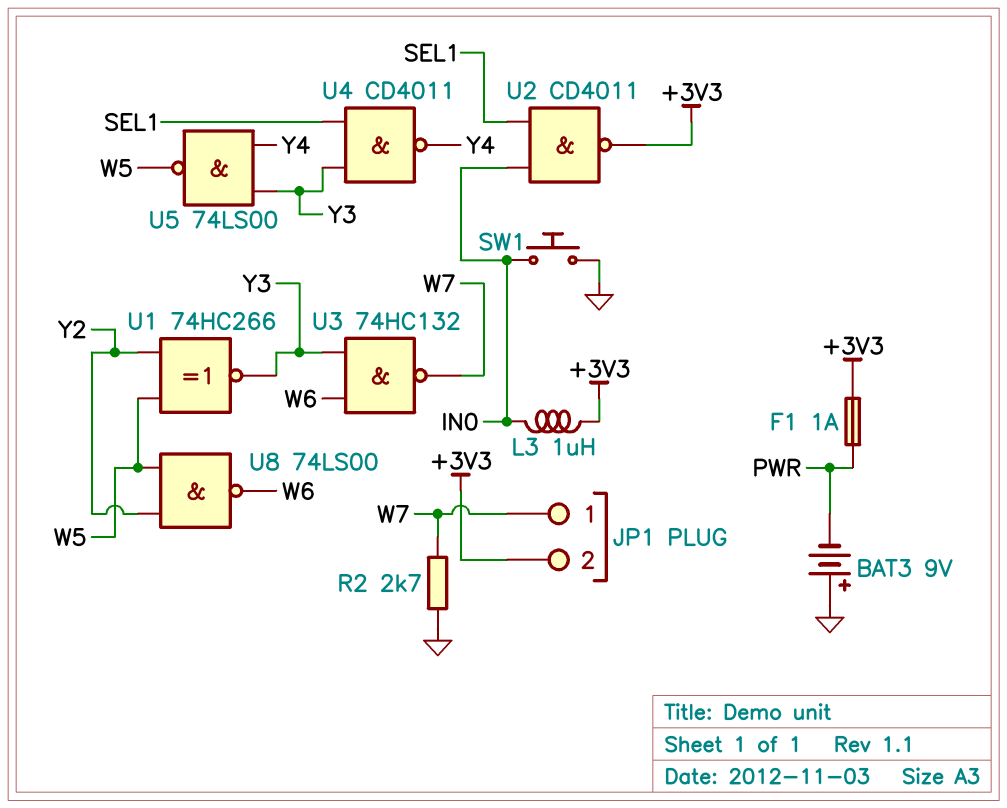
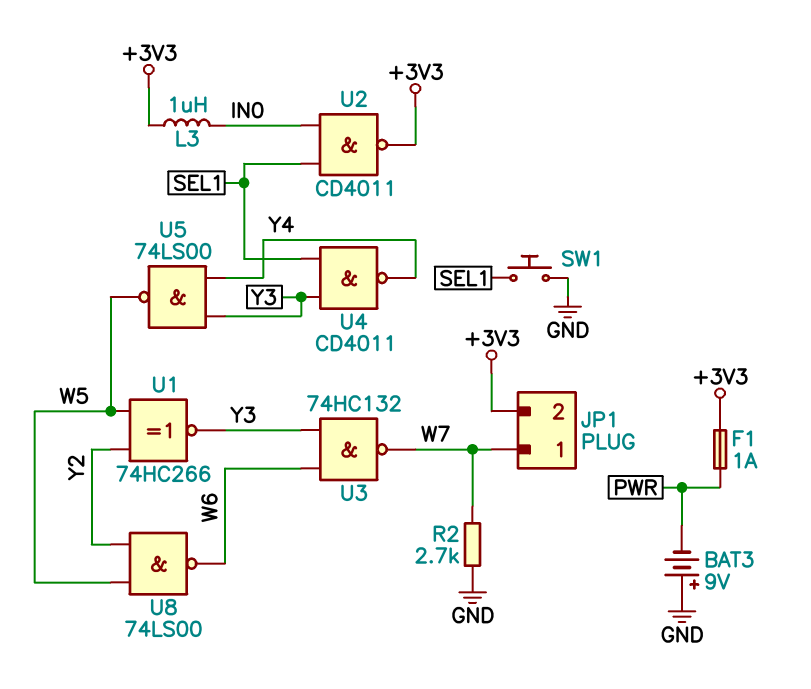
SW1: button (GND, IN0) -> button (GND, SEL1)

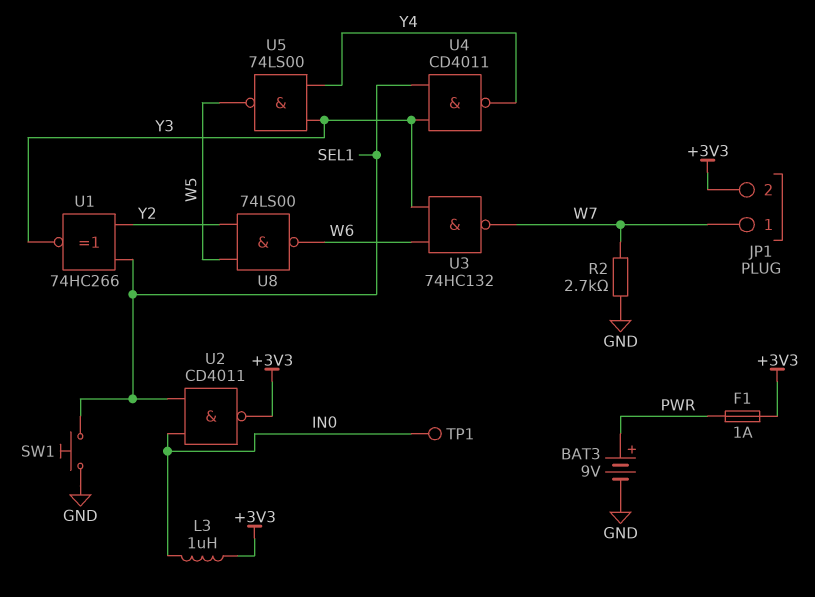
BAT3: 9V (plus GND, minus PWR) -> 9V (plus PWR, minus GND)
TP1: none -> test point (IN0)
U1: XNOR 74HC266 (in W5, in Y2, out Y3) -> XNOR 74HC266 (in SEL1, in Y2, out Y3)

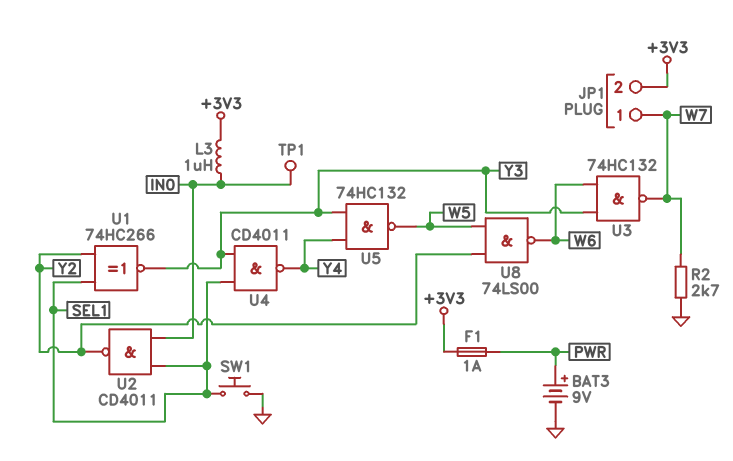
U2: NAND CD4011 (in IN0, in SEL1, out +3V3) -> NAND CD4011 (in IN0, in SEL1, out Y2)
U5: NAND 74LS00 (in Y3, in Y4, out W5) -> NAND 74HC132 (in Y3, in Y4, out W5)

